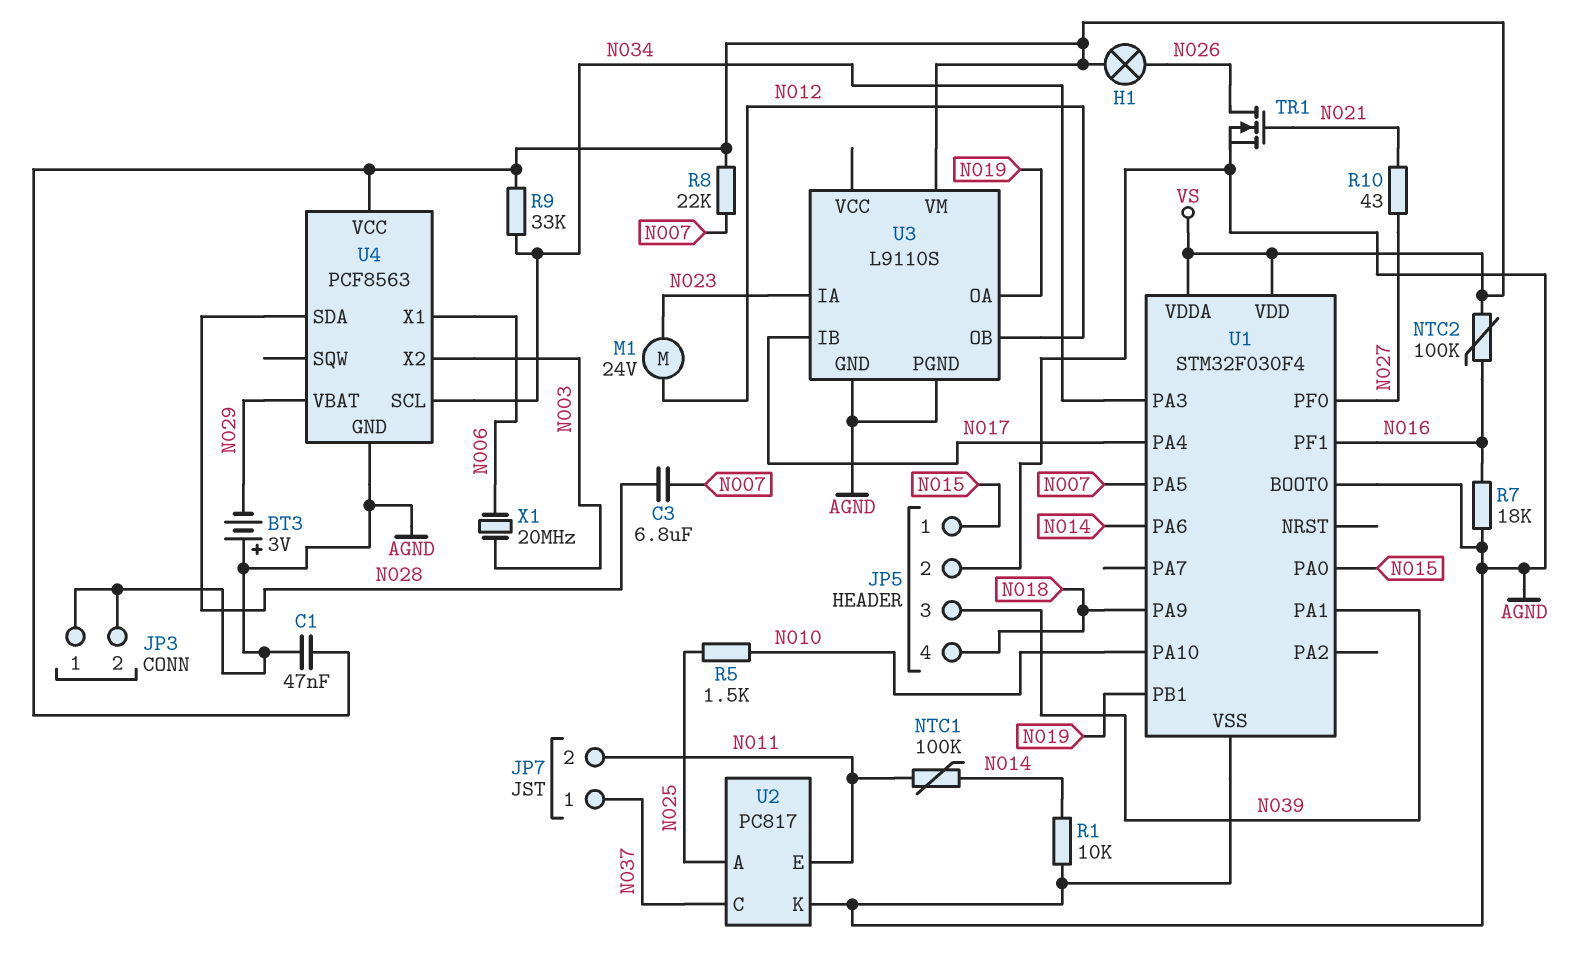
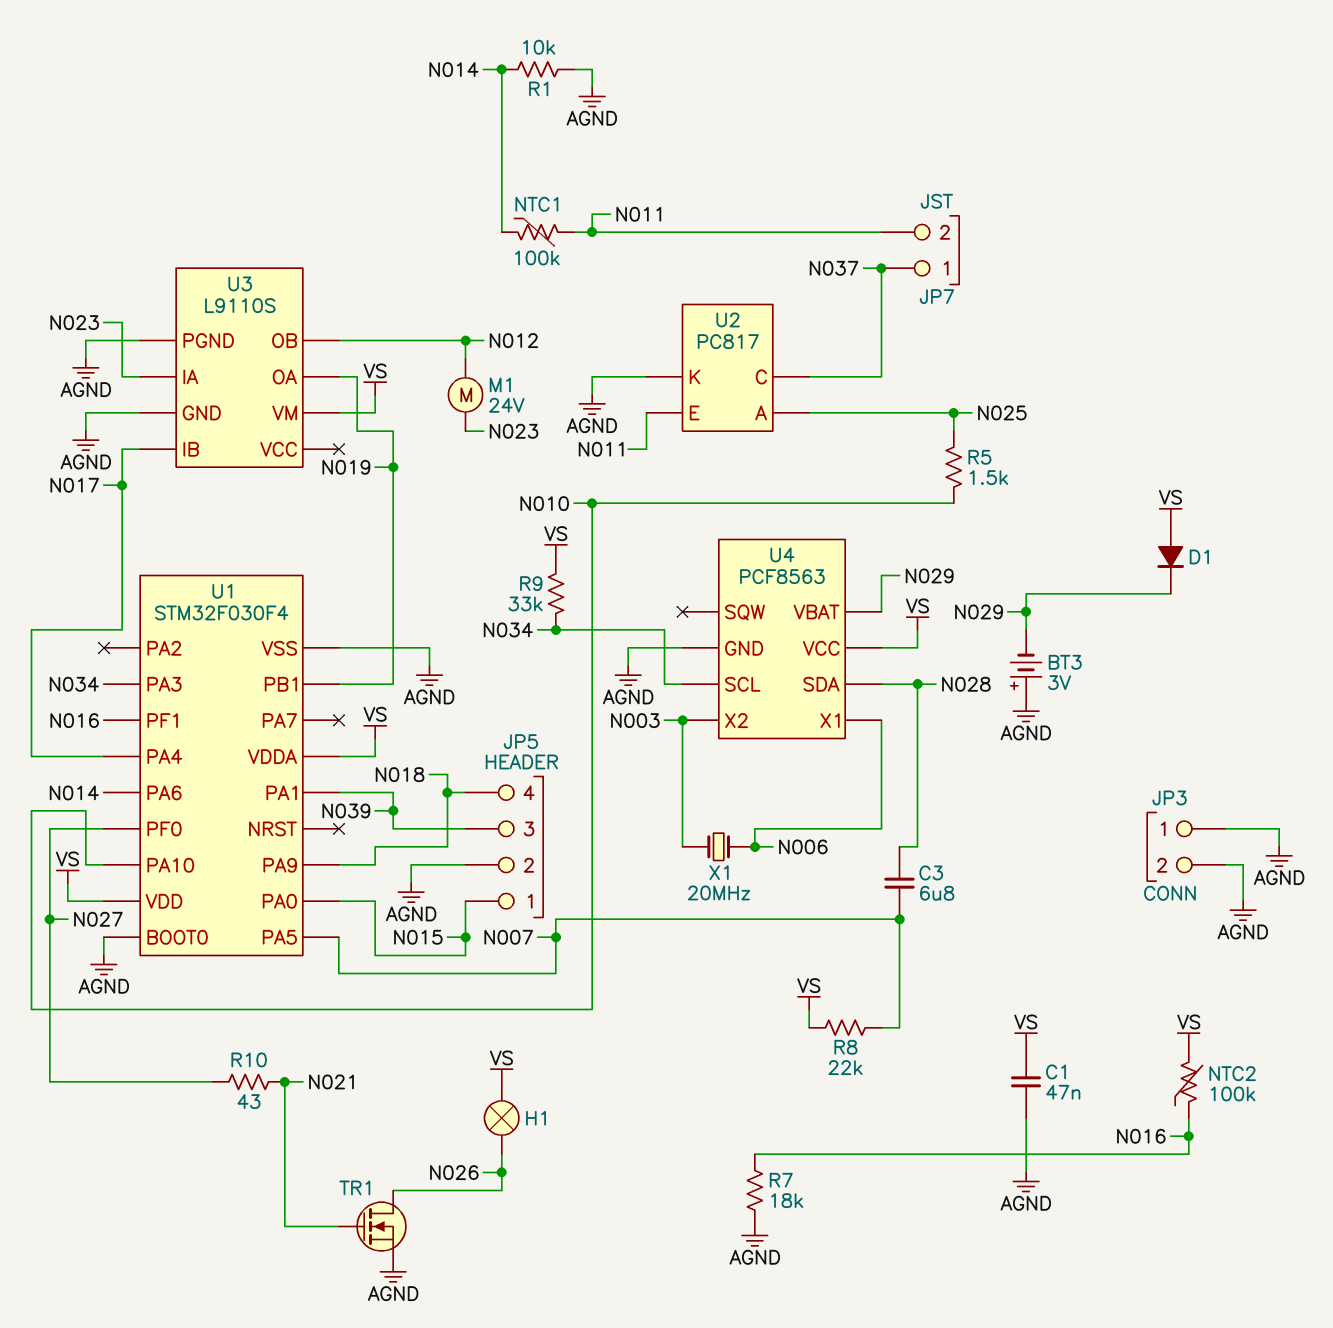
D1: none -> diode (A VS, K N029)

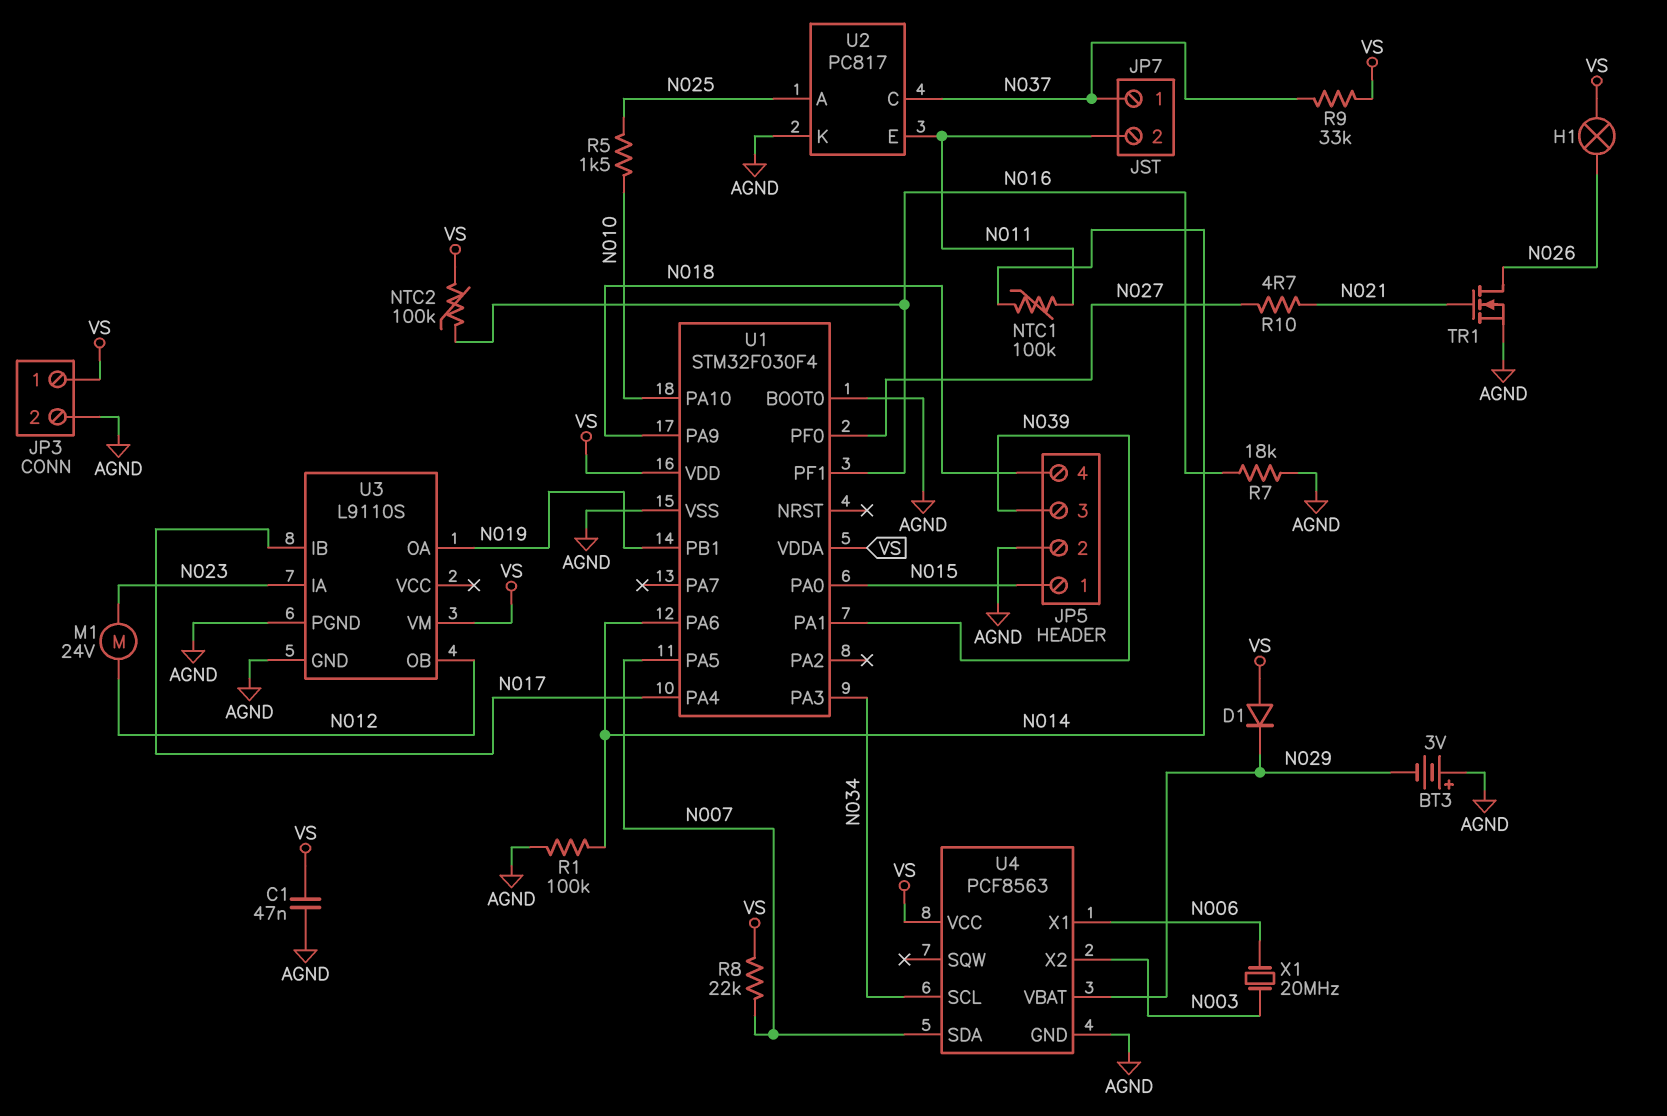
C3: 6.8uF (N007, N028) -> none
JP3 pin 1: AGND -> VS
R1: 10k (AGND, N014) -> 100k (AGND, N014)
R9: 33k (N034, VS) -> 33k (N037, VS)
R10: 43 (N021, N027) -> 4.7 (N021, N027)
U4 pin SDA: N028 -> N007

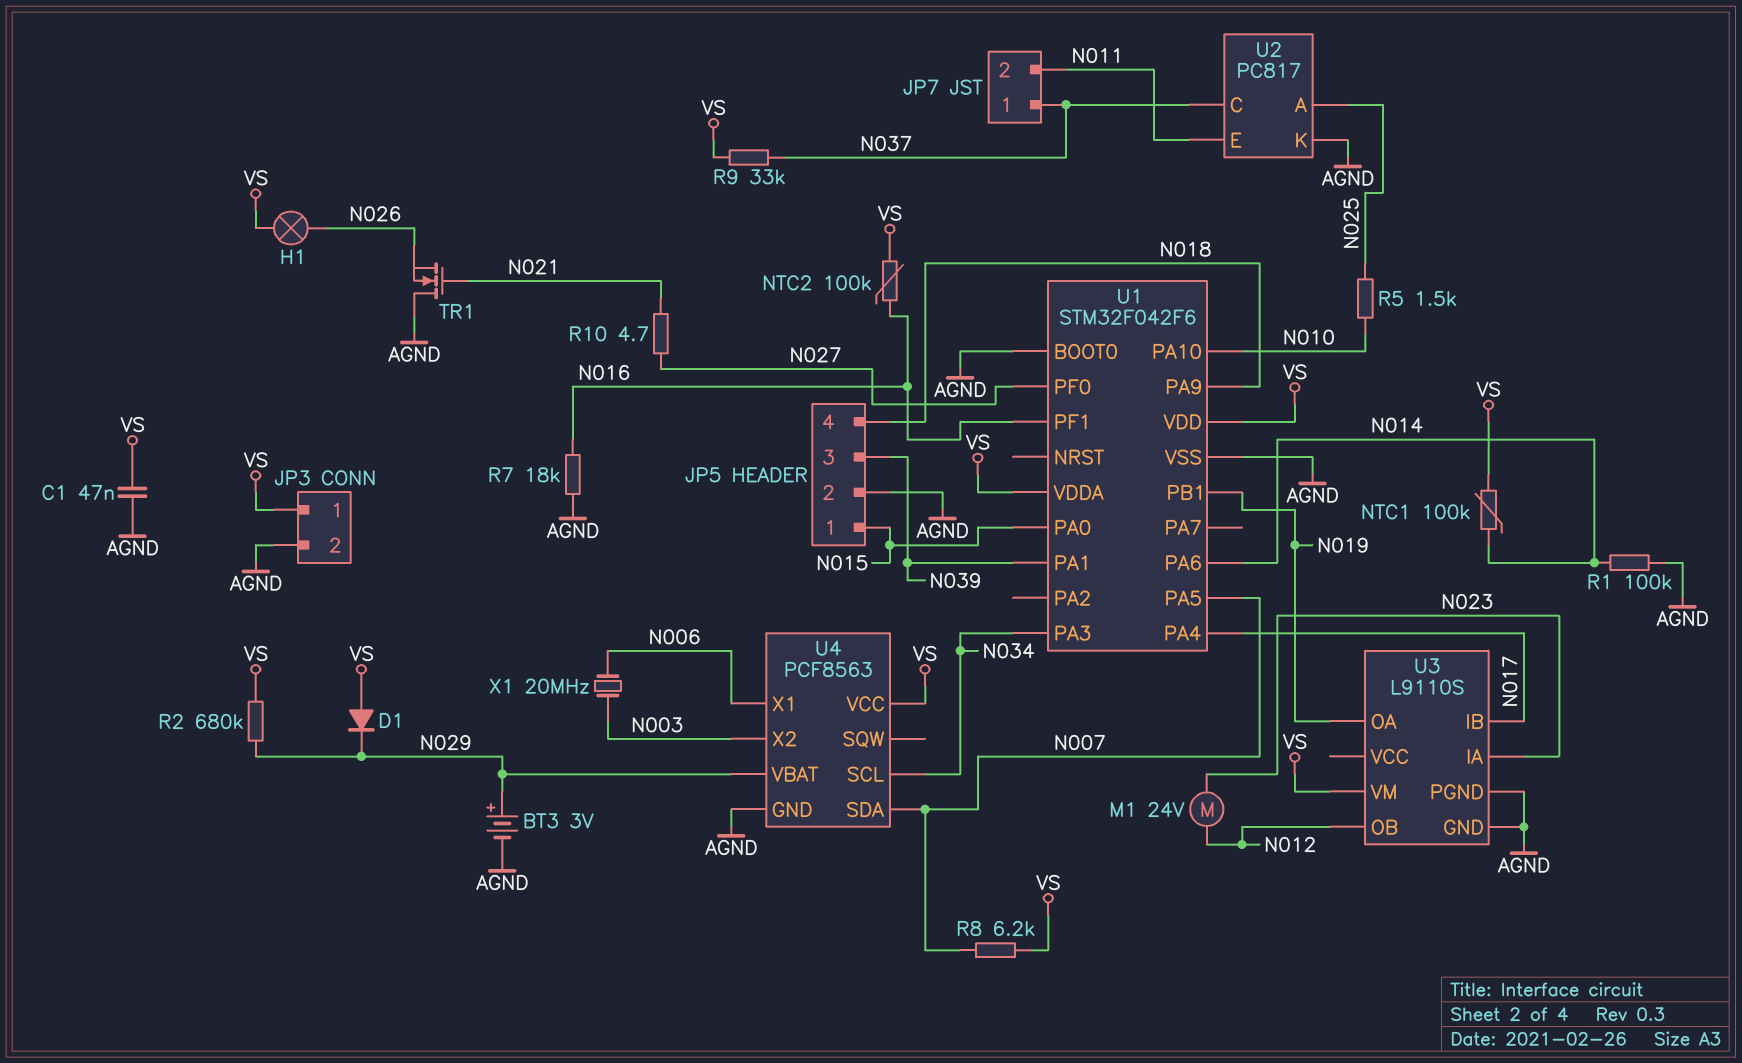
BT3: 3V (plus AGND, minus N029) -> 3V (plus N029, minus AGND)
NTC1: 100k (N011, N014) -> 100k (N014, VS)
R2: none -> 680k (N029, VS)
R8: 22k (N007, VS) -> 6.2k (N007, VS)
TR1: NMOS (G N021, D N026, S AGND) -> NMOS (G N021, D AGND, S N026)
U1: STM32F030F4 -> STM32F042F6

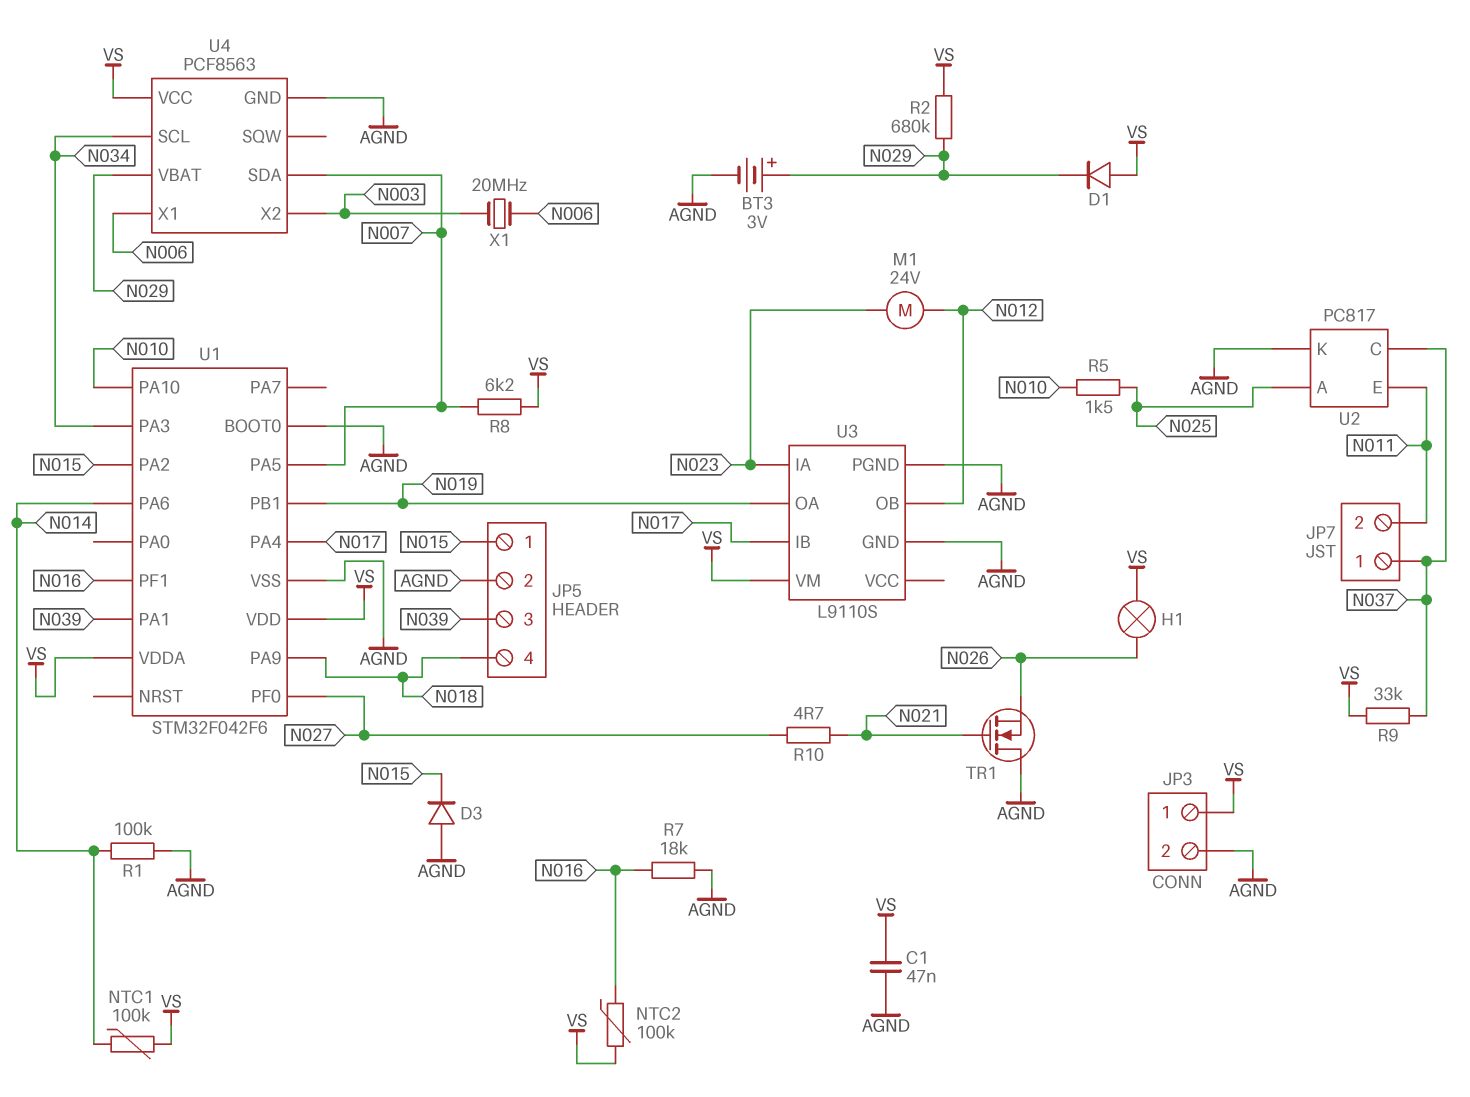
D3: none -> diode (A AGND, K N015)
U1 pin PA0: N015 -> none
U1 pin PA2: none -> N015

